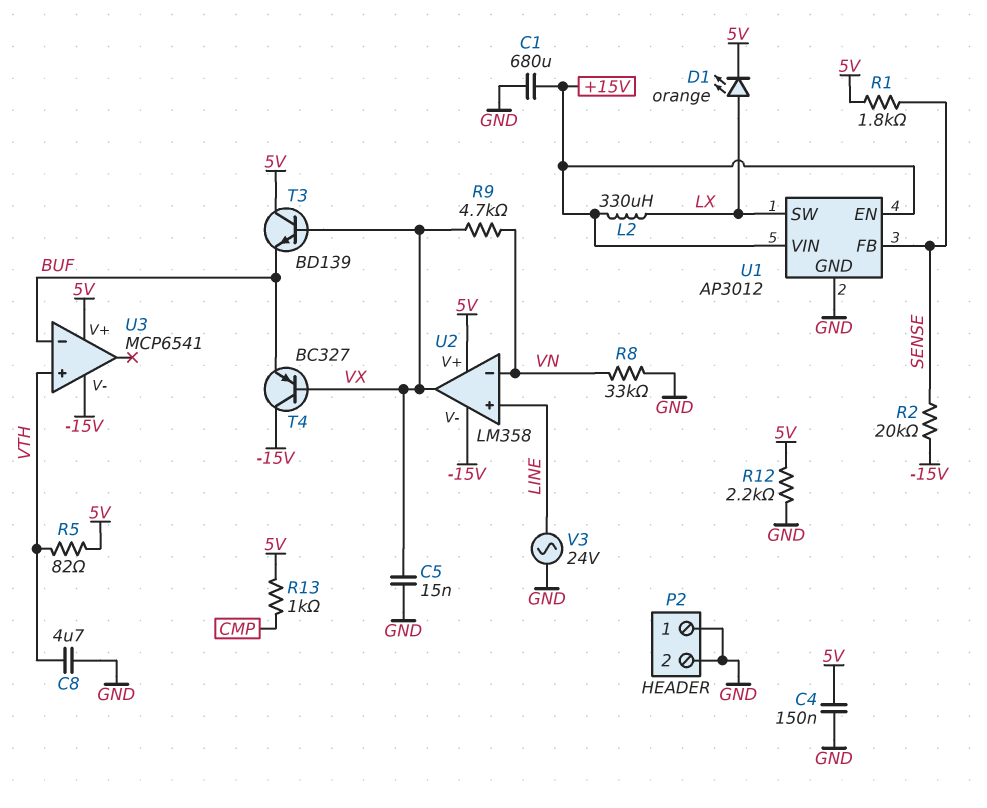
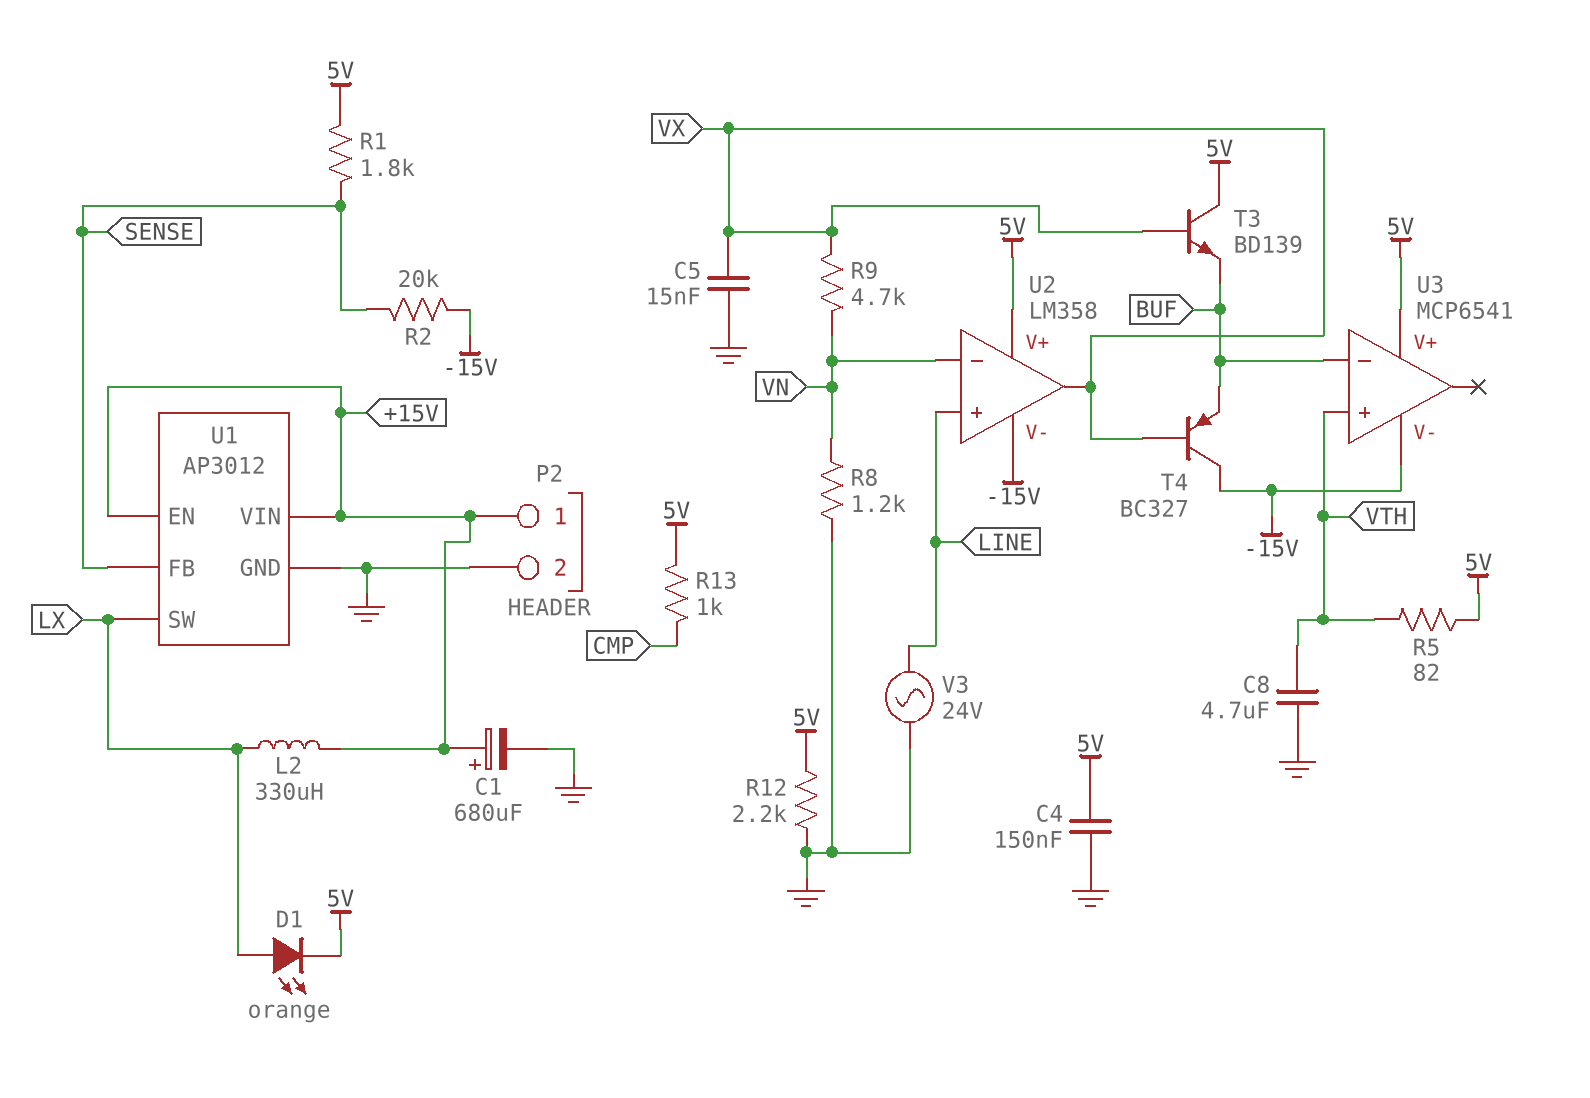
C1: 680uF (+15V, GND) -> 680uF (plus +15V, minus GND)
P2 pin 1: GND -> +15V
R8: 33k (GND, VN) -> 1.2k (GND, VN)

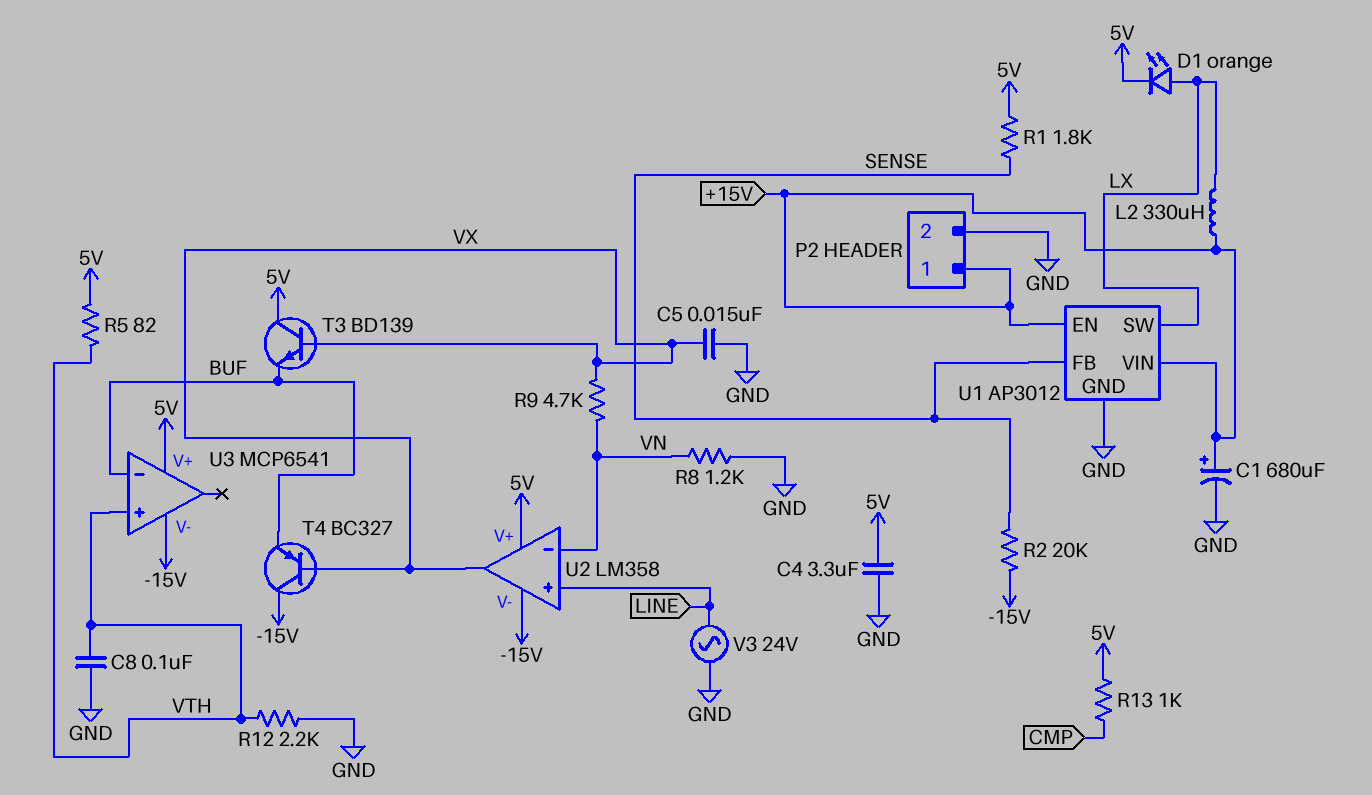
C4: 150nF (5V, GND) -> 3.3uF (5V, GND)
C8: 4.7uF (GND, VTH) -> 100nF (GND, VTH)
R12: 2.2k (5V, GND) -> 2.2k (GND, VTH)

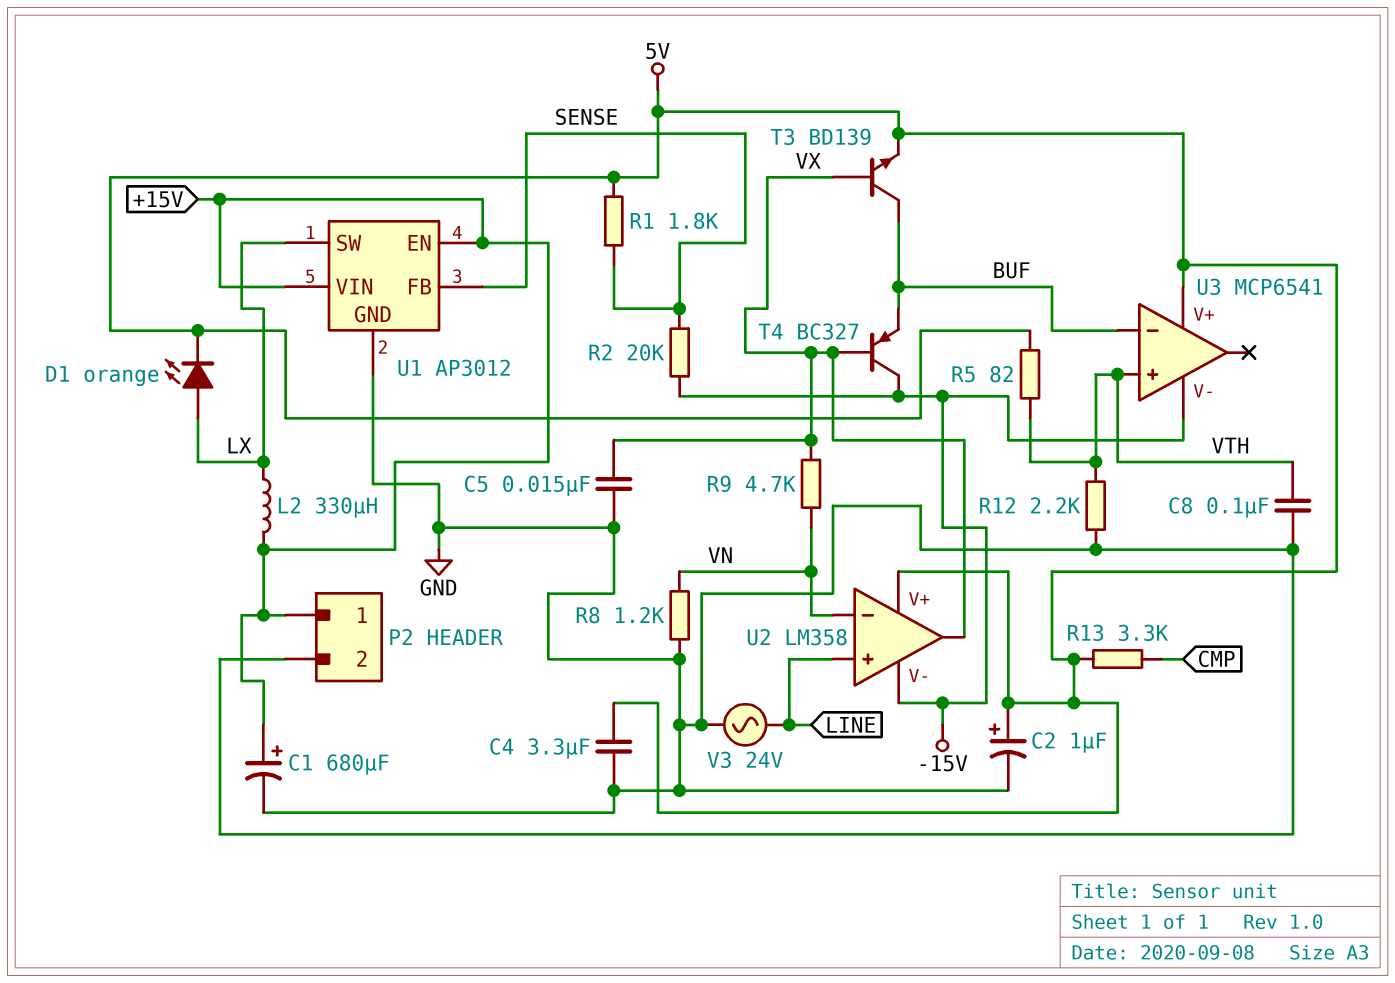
C2: none -> 1uF (plus 5V, minus GND)
R13: 1k (5V, CMP) -> 3.3k (5V, CMP)
T3: NPN BD139 (B VX, C 5V, E BUF) -> NPN BD139 (B VX, C BUF, E 5V)

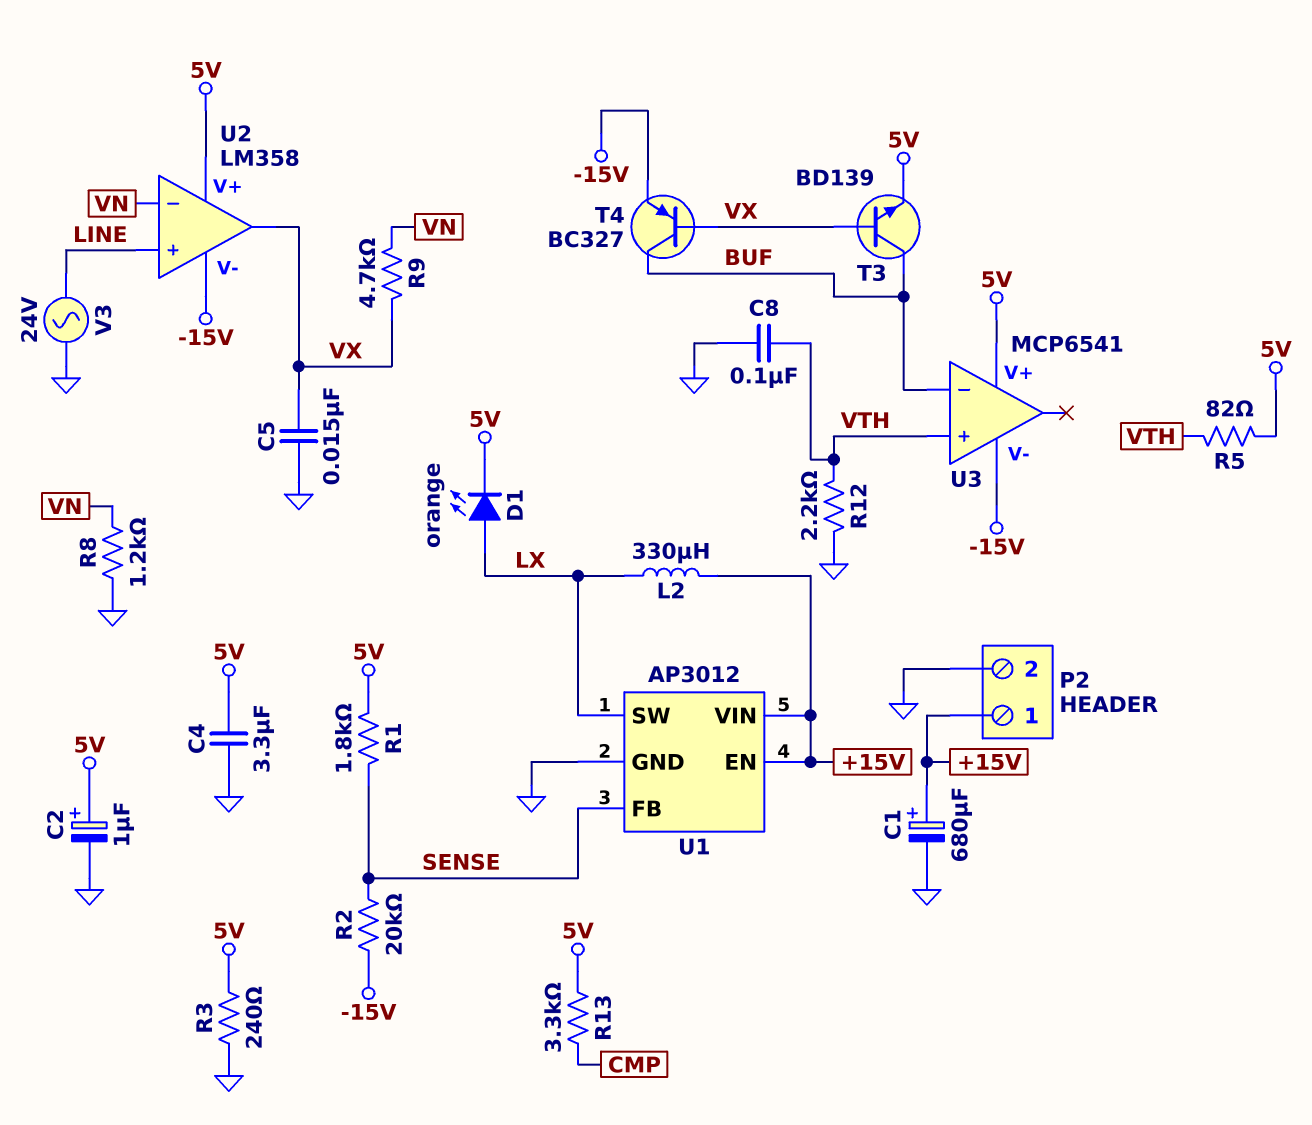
R3: none -> 240 (5V, GND)
T4: PNP BC327 (B VX, C -15V, E BUF) -> PNP BC327 (B VX, C BUF, E -15V)

